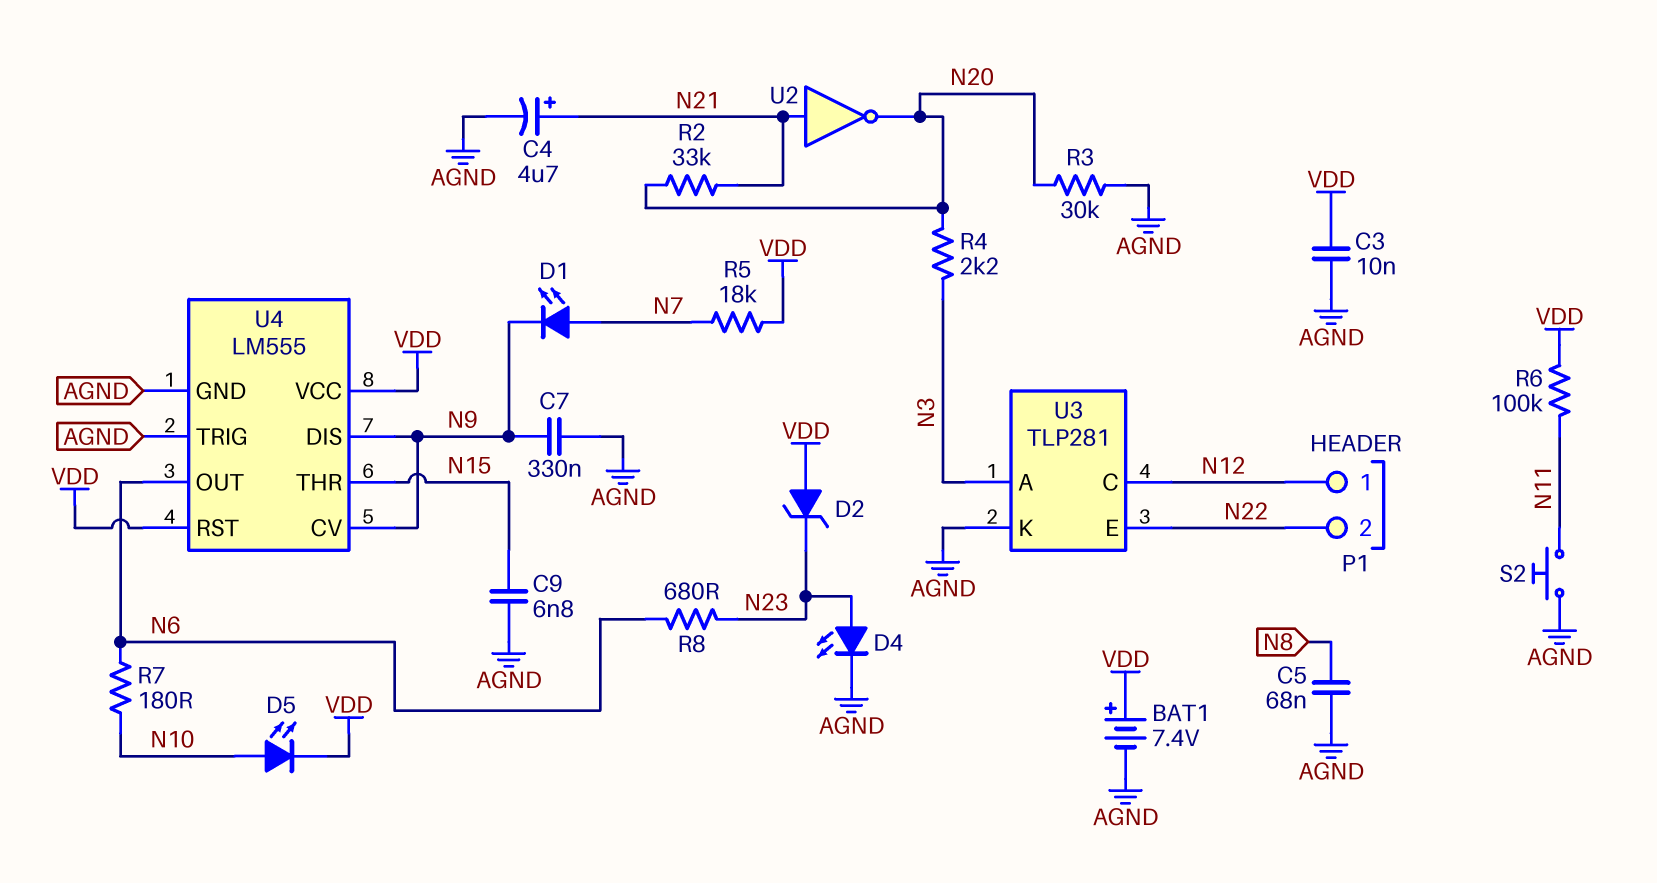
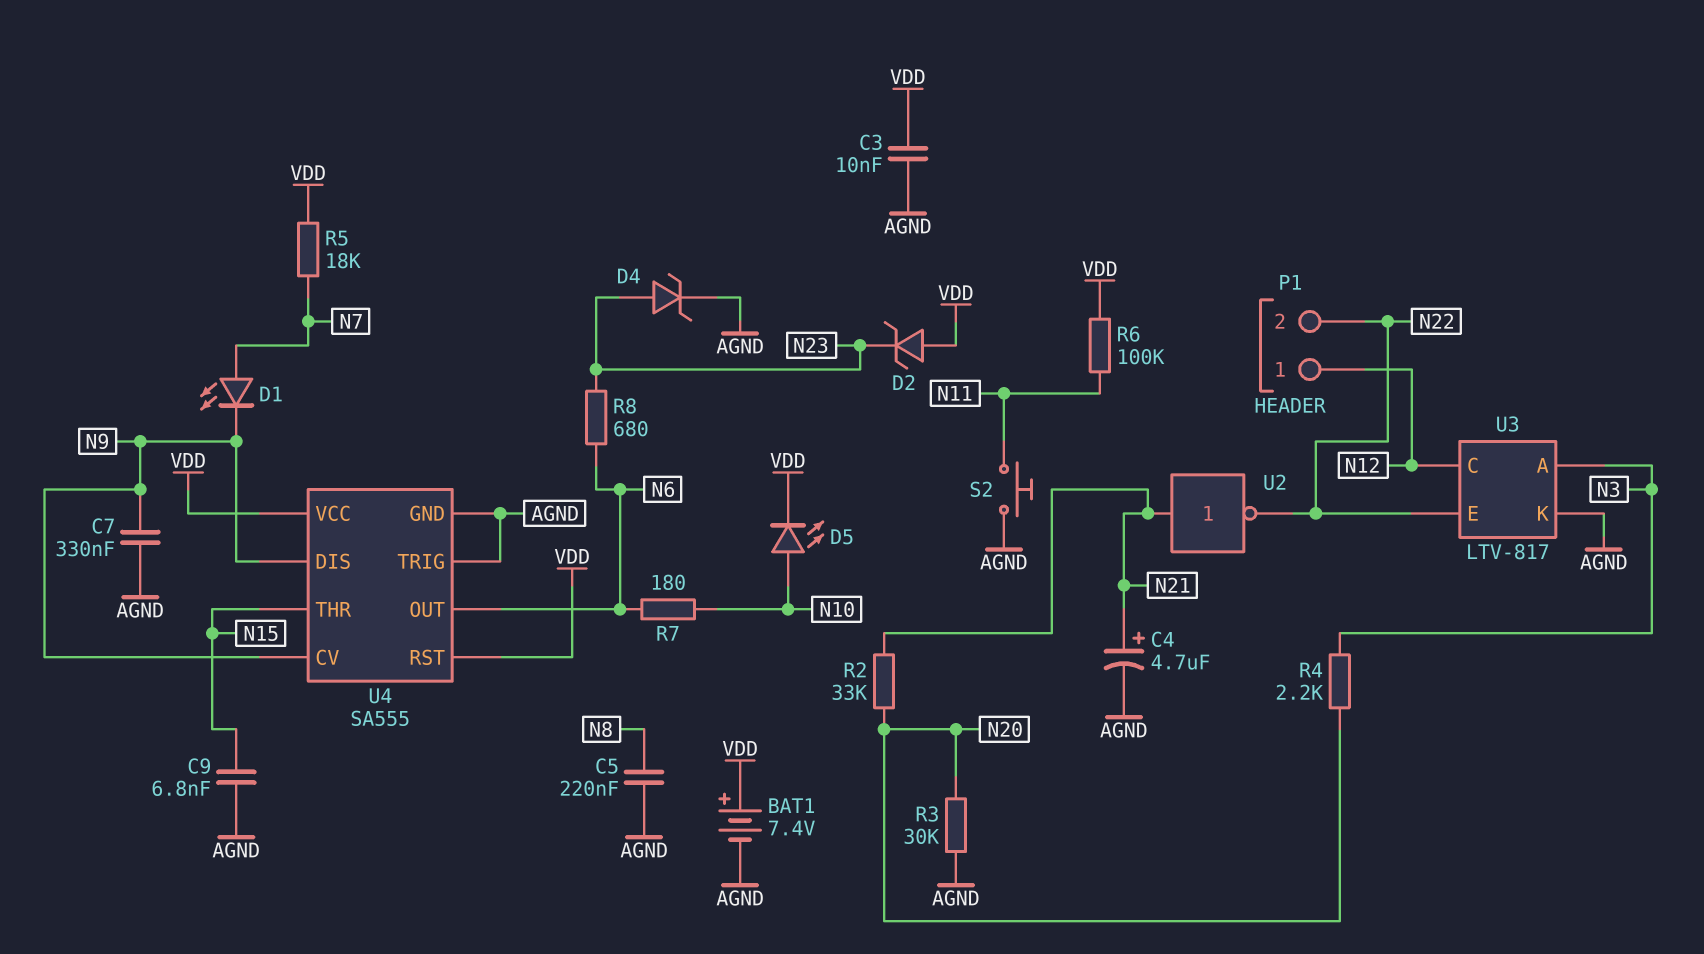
C5: 68nF (AGND, N8) -> 220nF (AGND, N8)
D4: LED (A N23, K AGND) -> zener (A N23, K AGND)
U2: NOT (in N21, out N20) -> NOT (in N21, out N22)
U3: TLP281 -> LTV-817
U4: LM555 -> SA555

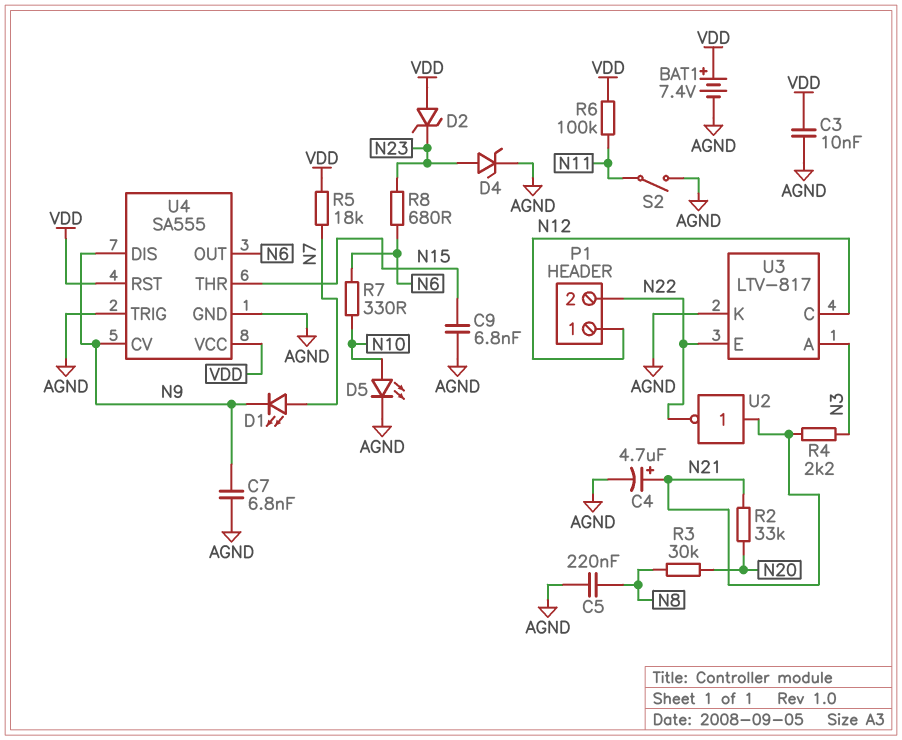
C7: 330nF (AGND, N9) -> 6.8nF (AGND, N9)
D5: LED (A N10, K VDD) -> LED (A N10, K AGND)
R3: 30k (AGND, N20) -> 30k (N8, N20)
R4: 2.2k (N3, N20) -> 2.2k (N3, N21)
R7: 180 (N6, N10) -> 330 (N6, N10)
S2: button (AGND, N11) -> switch (AGND, N11)

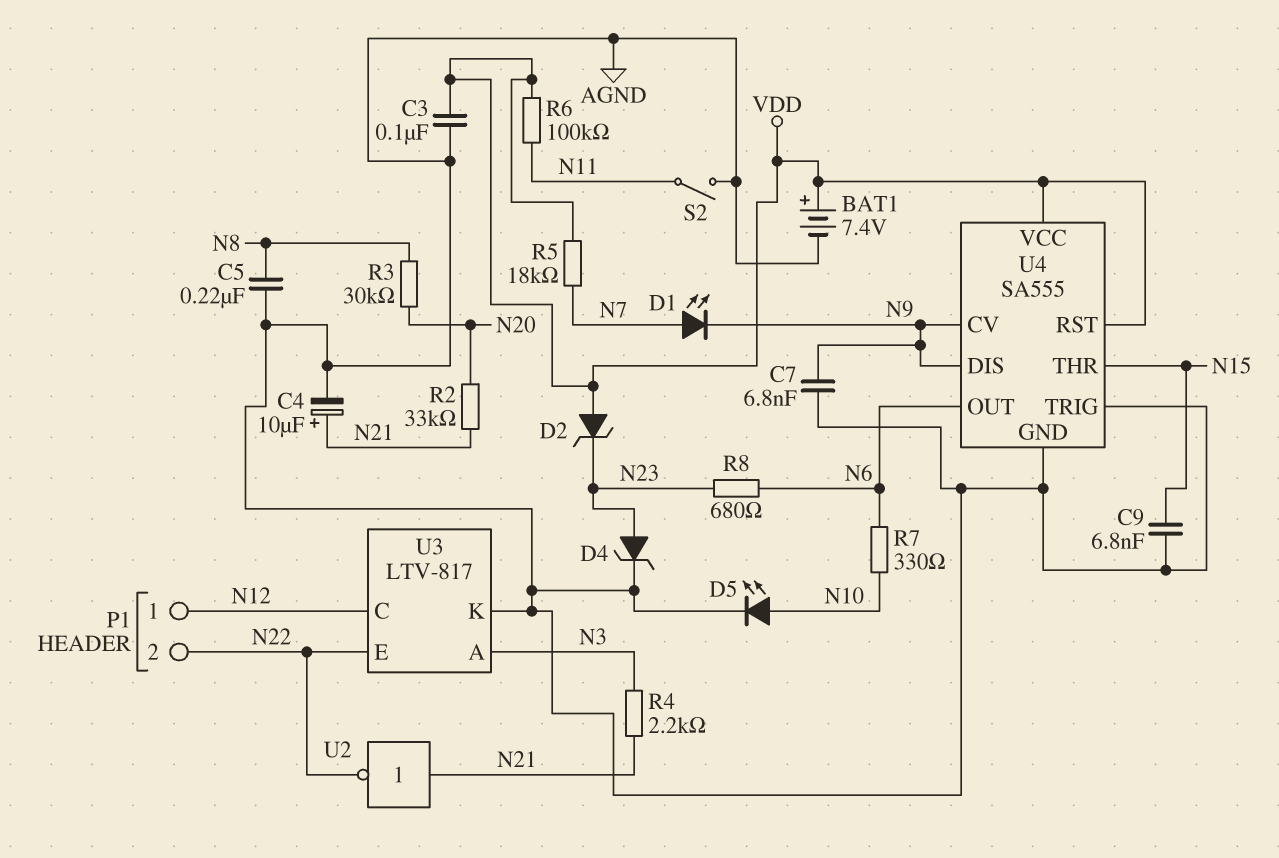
C3: 10nF (AGND, VDD) -> 100nF (AGND, VDD)
C4: 4.7uF (plus N21, minus AGND) -> 10uF (plus N21, minus AGND)

